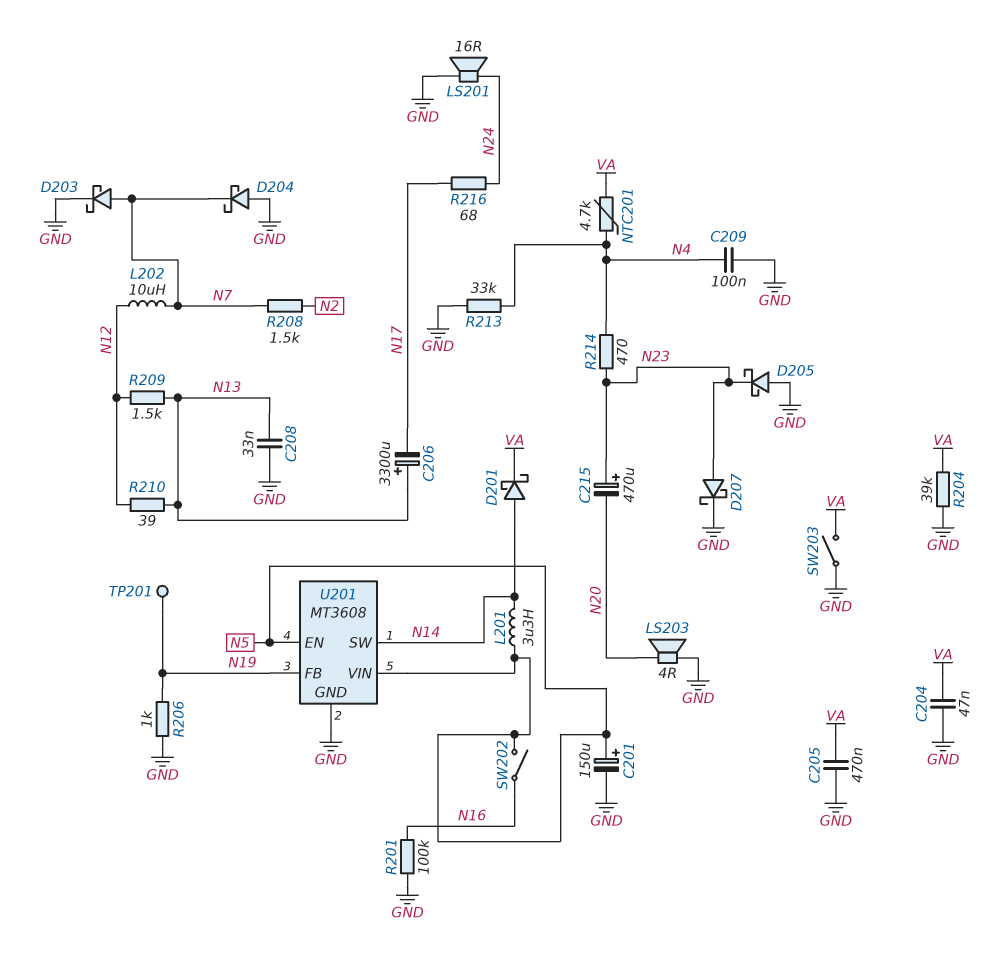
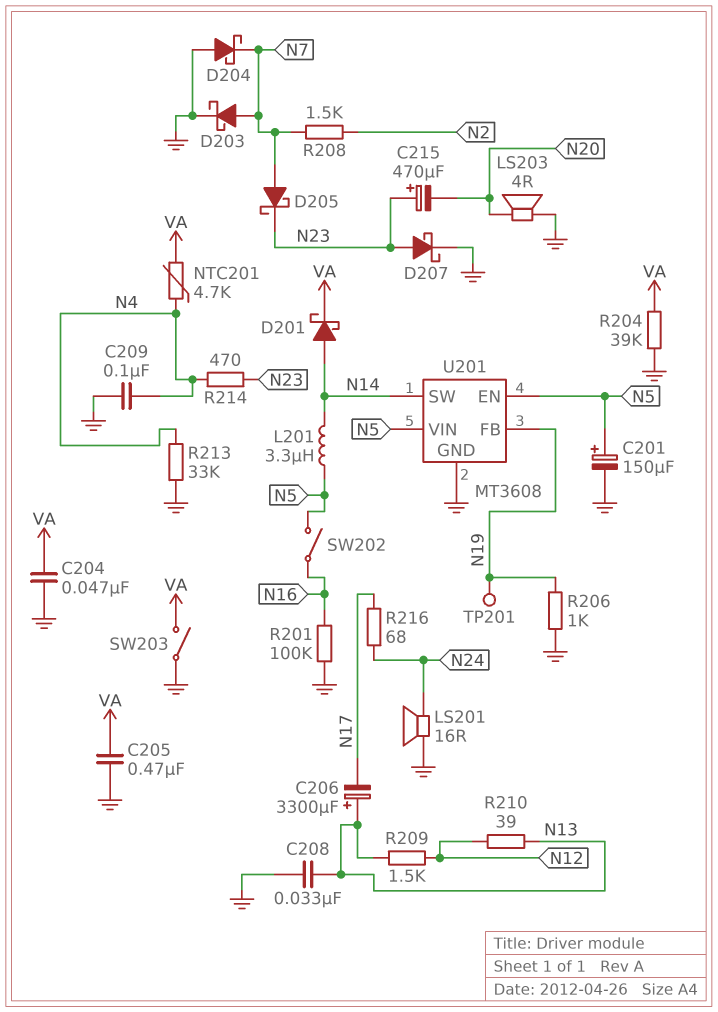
D205: schottky (A GND, K N23) -> schottky (A N7, K N23)
L202: 10uH (N7, N12) -> none

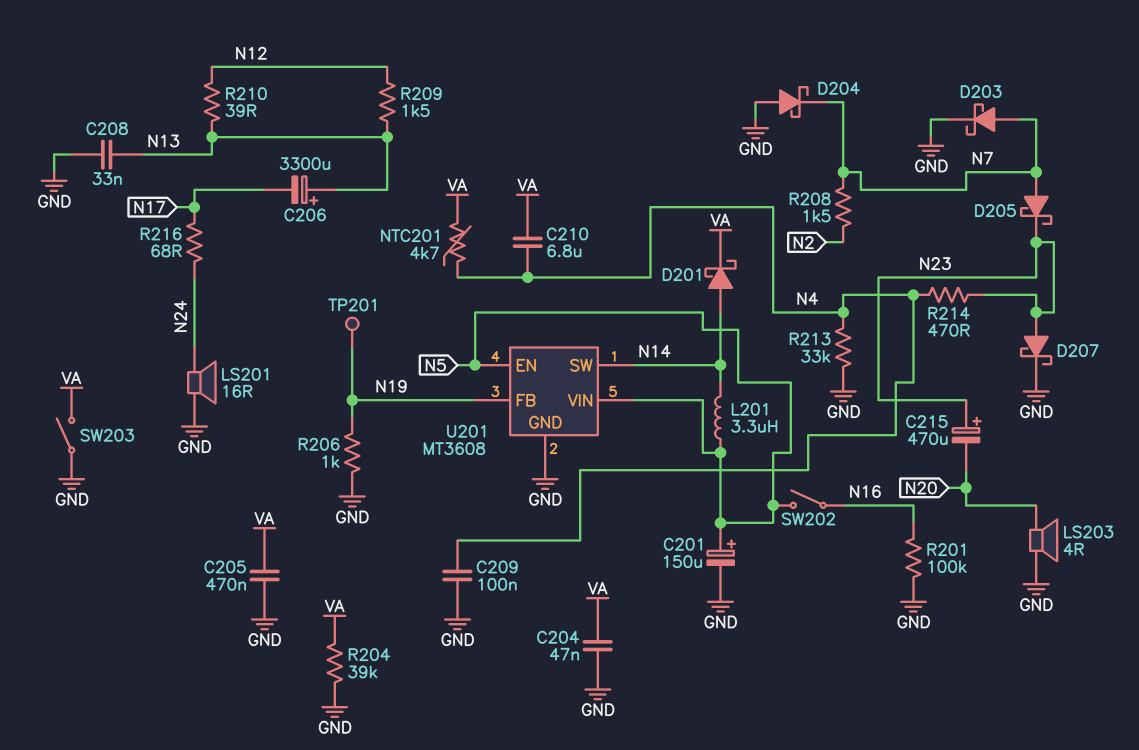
C210: none -> 6.8uF (N4, VA)

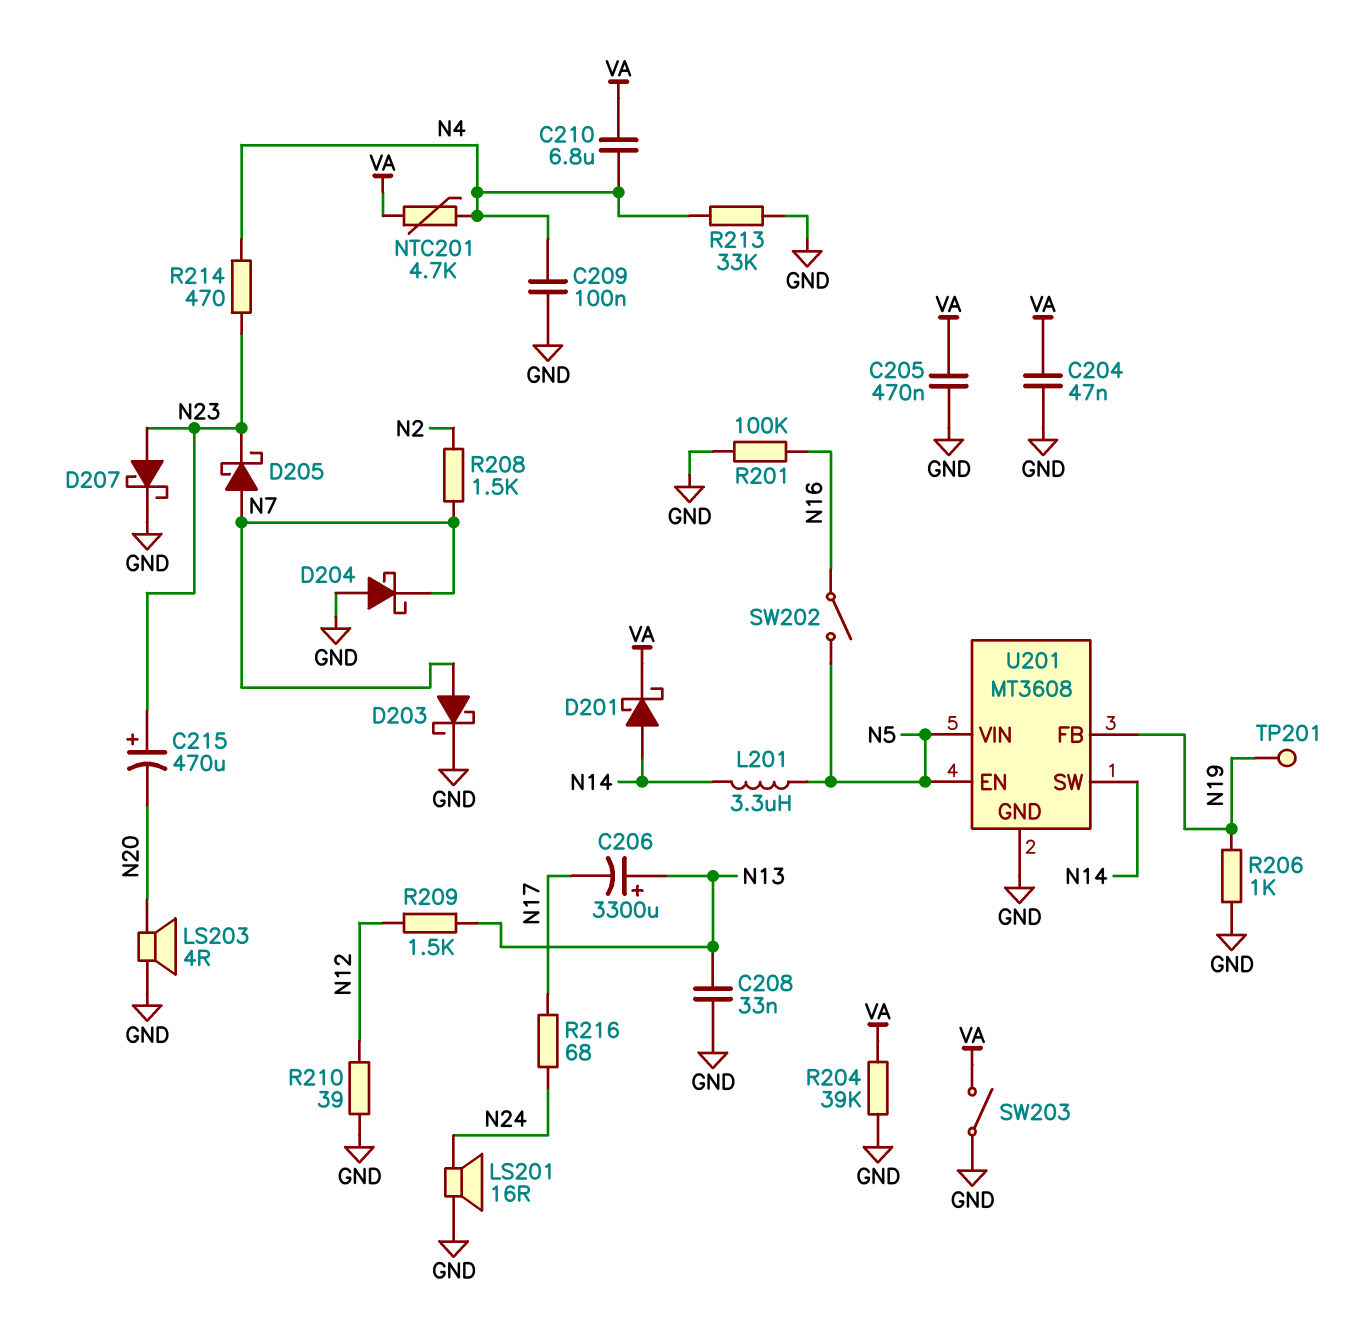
C201: 150uF (plus N5, minus GND) -> none
R210: 39 (N12, N13) -> 39 (GND, N12)

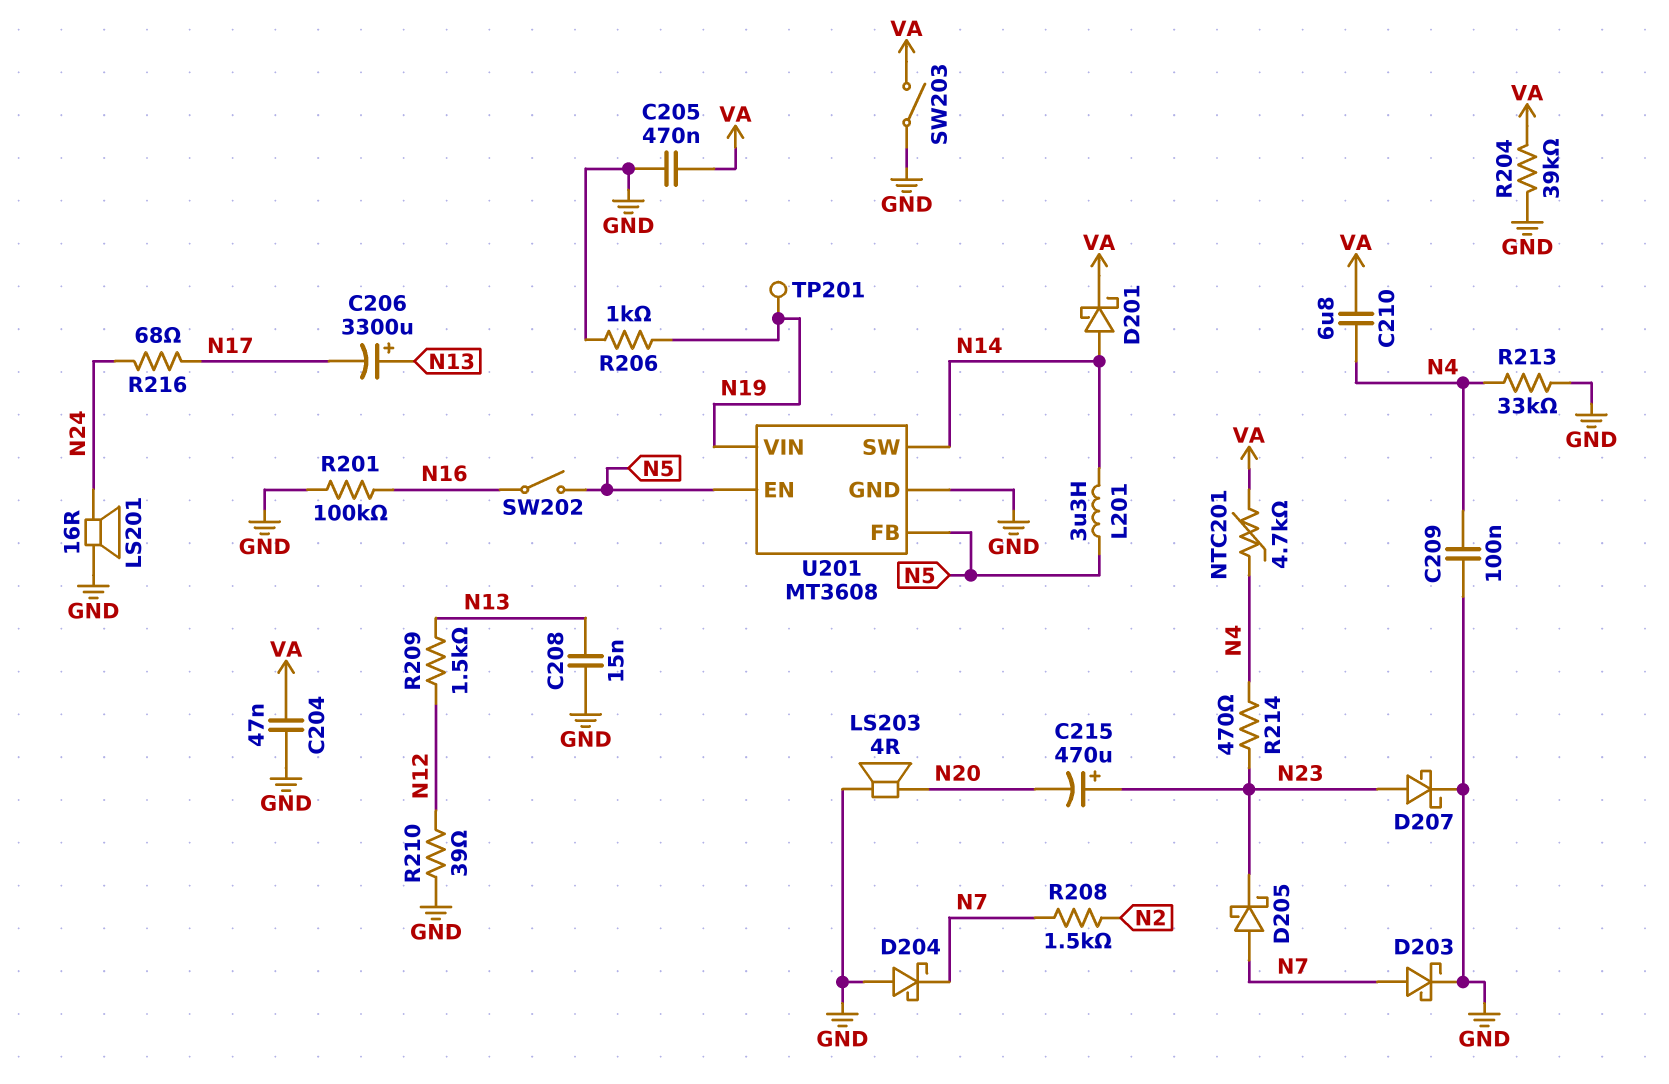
C208: 33nF (GND, N13) -> 15nF (GND, N13)
U201 pin FB: N19 -> N5
U201 pin VIN: N5 -> N19

